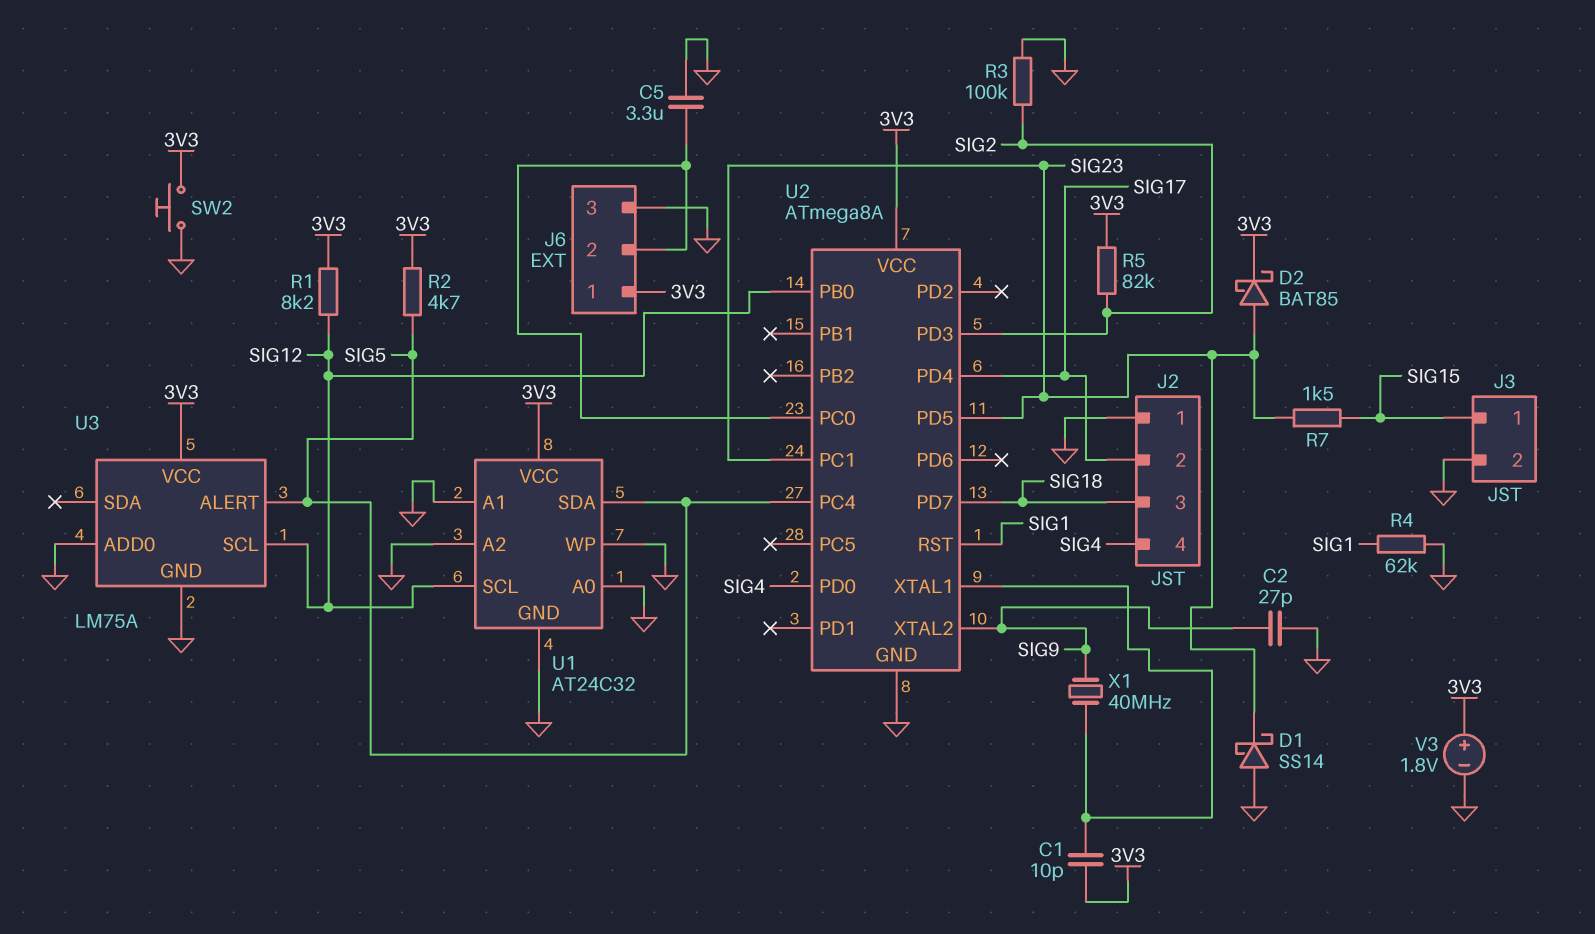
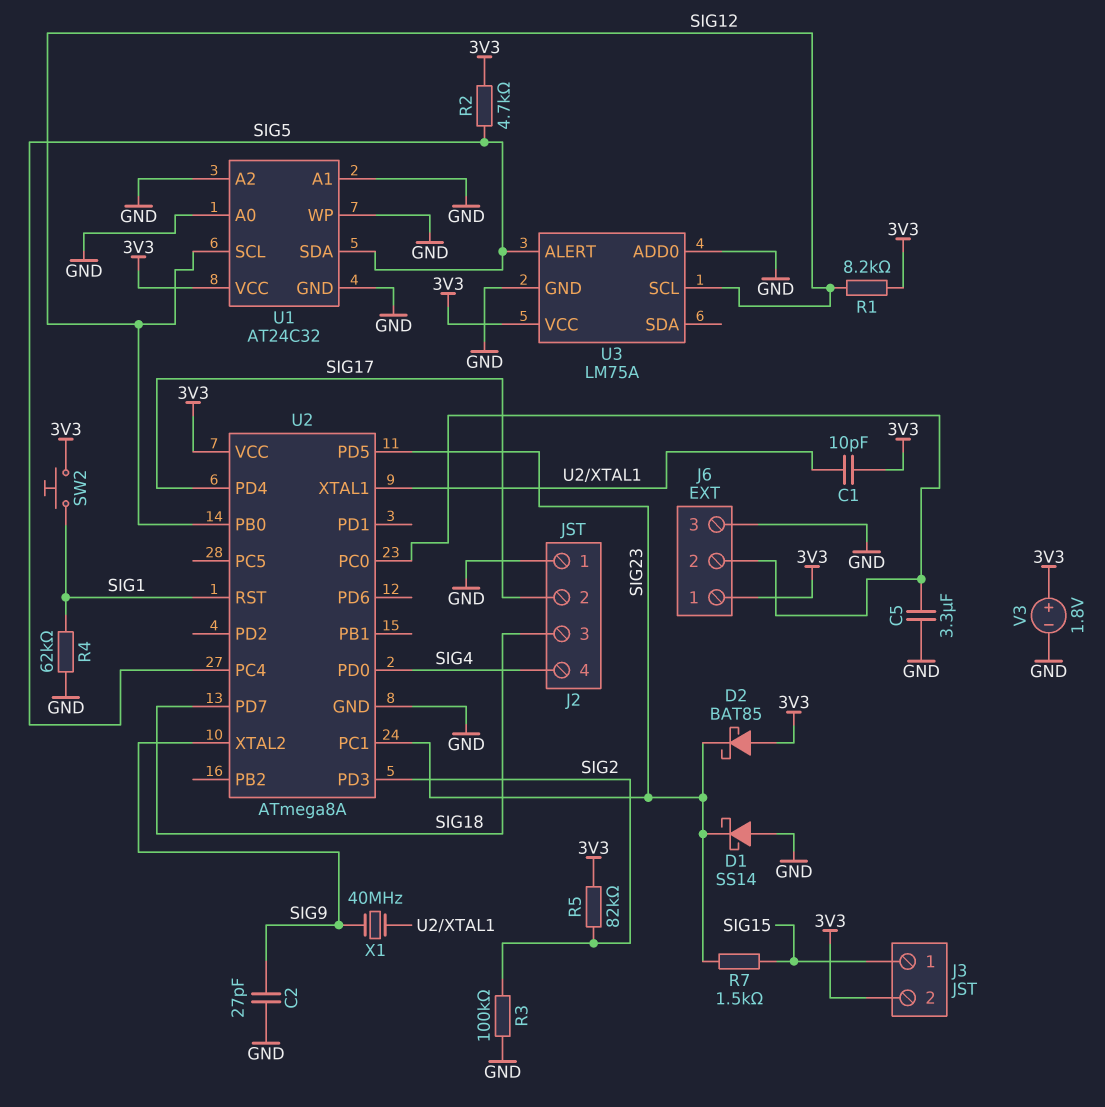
D2: schottky BAT85 (A SIG23, K 3V3) -> schottky BAT85 (A 3V3, K SIG23)
J3 pin 2: GND -> 3V3
SW2: button (3V3, GND) -> button (3V3, SIG1)

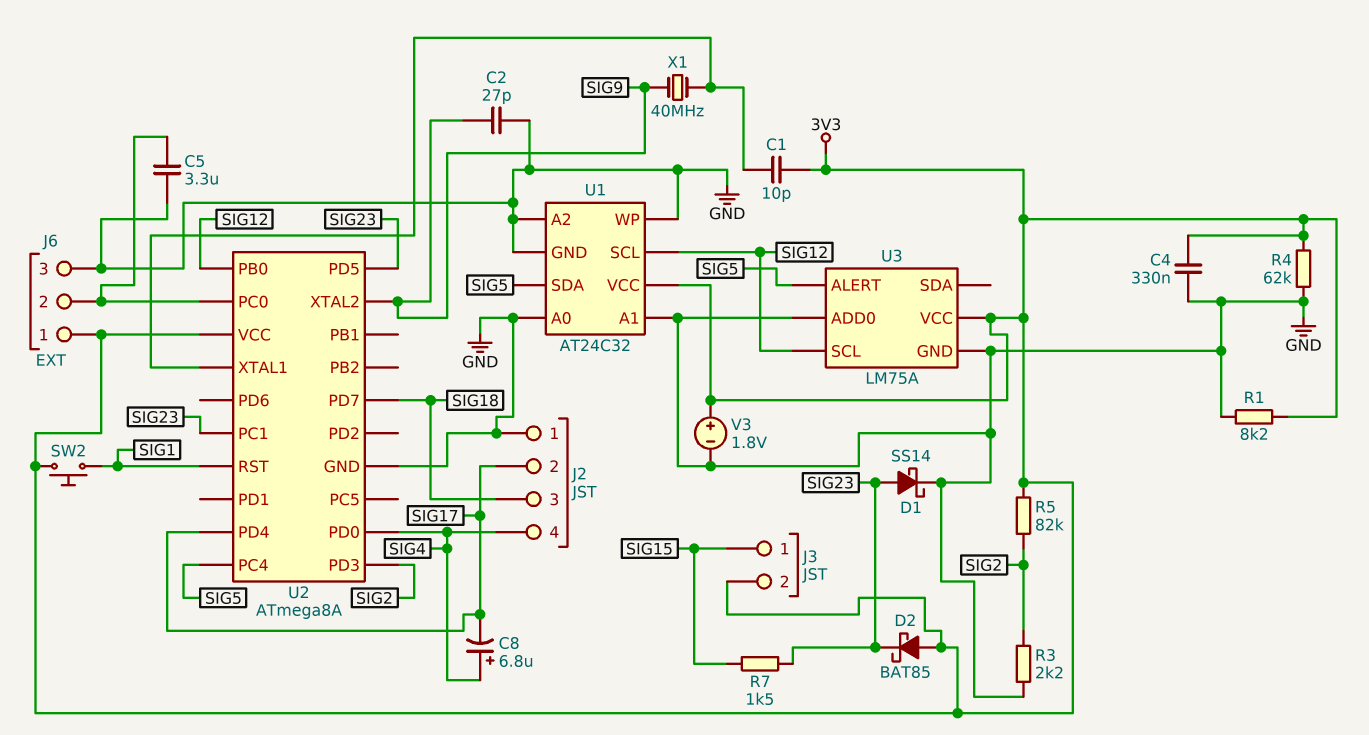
C4: none -> 330nF (3V3, GND)
C8: none -> 6.8uF (plus SIG4, minus SIG17)
D1: schottky SS14 (A GND, K SIG23) -> schottky SS14 (A SIG23, K GND)
R1: 8.2k (3V3, SIG12) -> 8.2k (3V3, GND)
R2: 4.7k (3V3, SIG5) -> none
R3: 100k (GND, SIG2) -> 2.2k (GND, SIG2)
R4: 62k (GND, SIG1) -> 62k (3V3, GND)

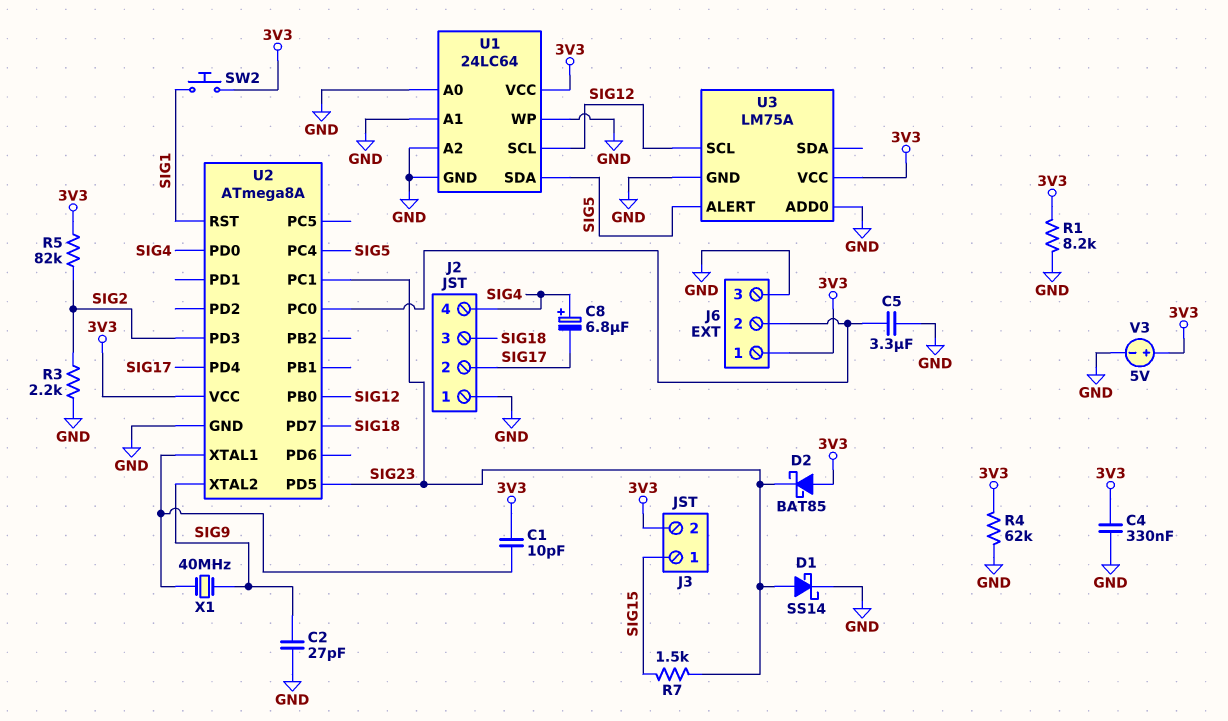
U1: AT24C32 -> 24LC64
V3: 1.8V (plus 3V3, minus GND) -> 5V (plus 3V3, minus GND)

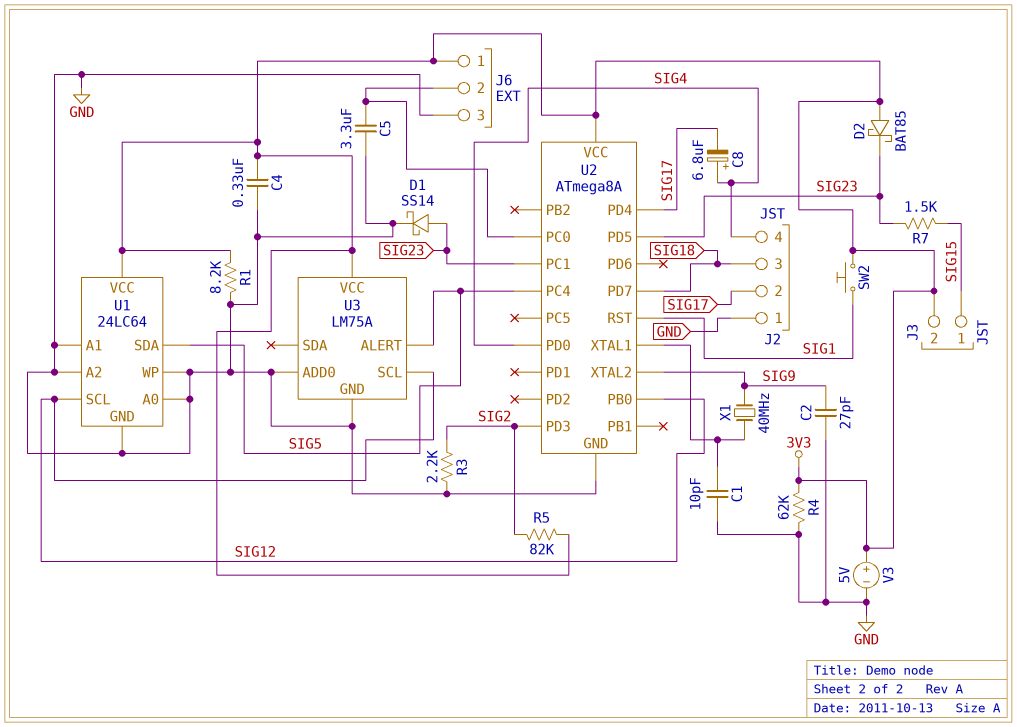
C1: 10pF (3V3, U2/XTAL1) -> 10pF (GND, U2/XTAL1)

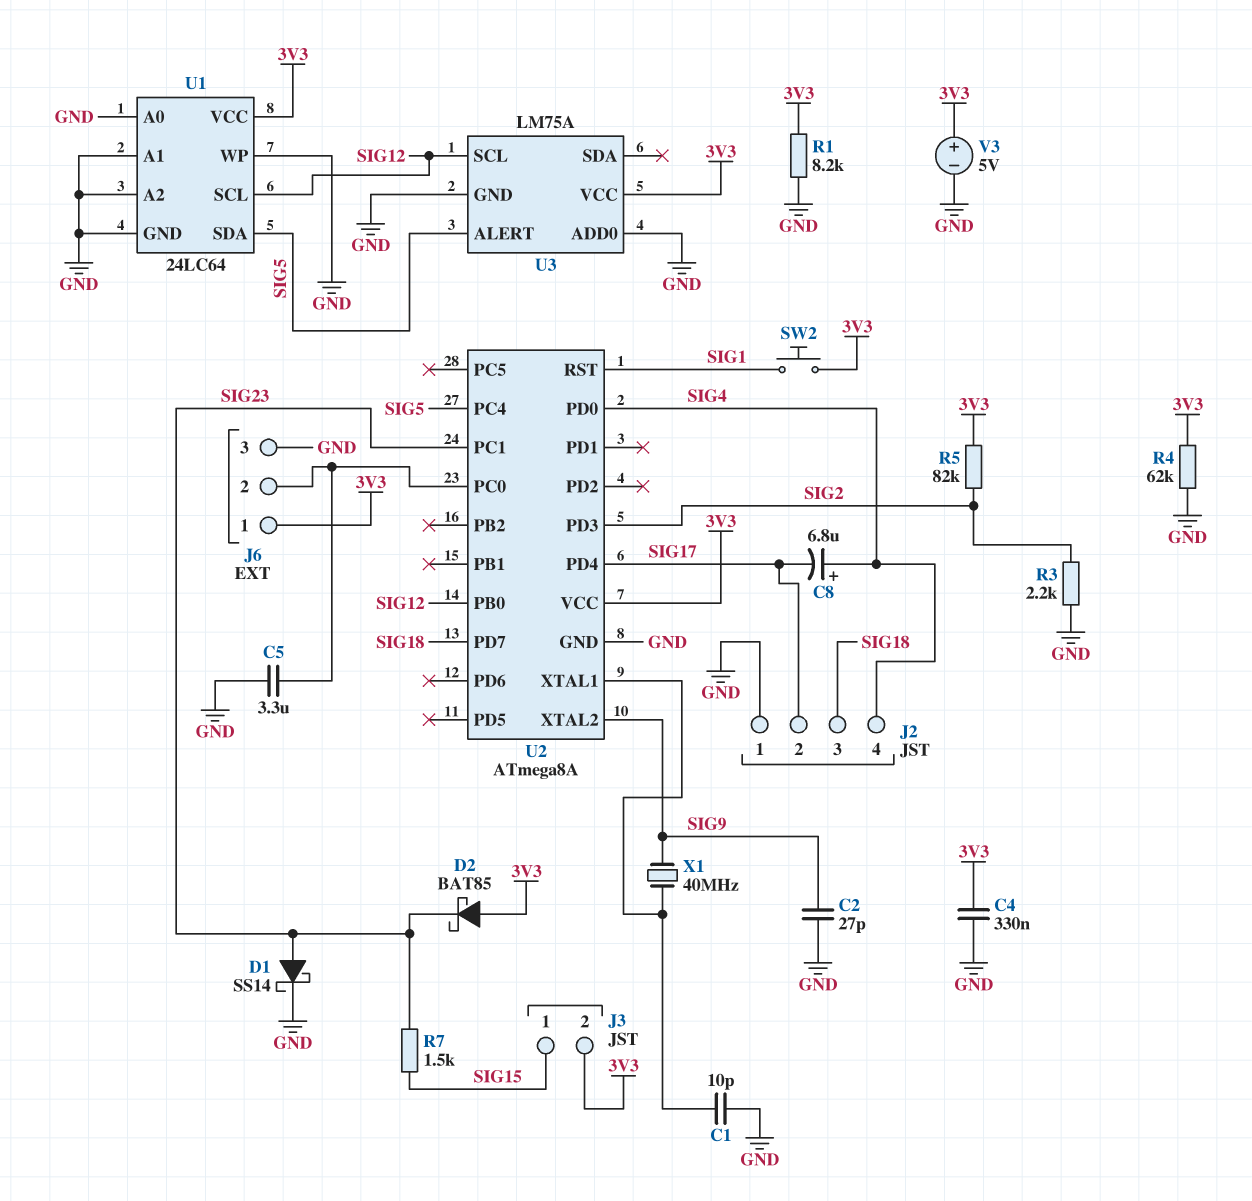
U2 pin PD5: SIG23 -> none

